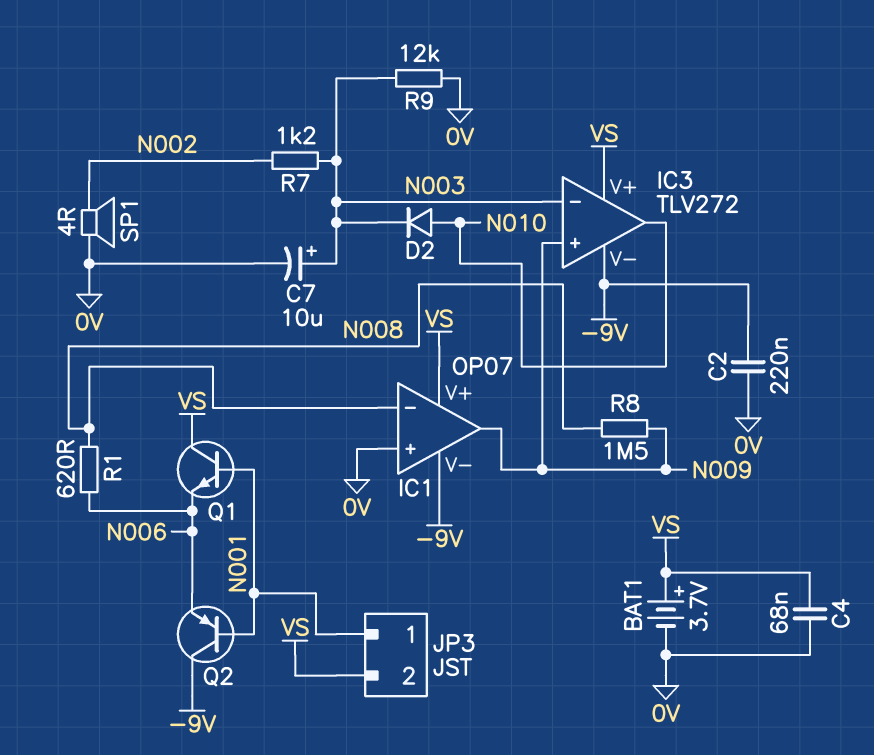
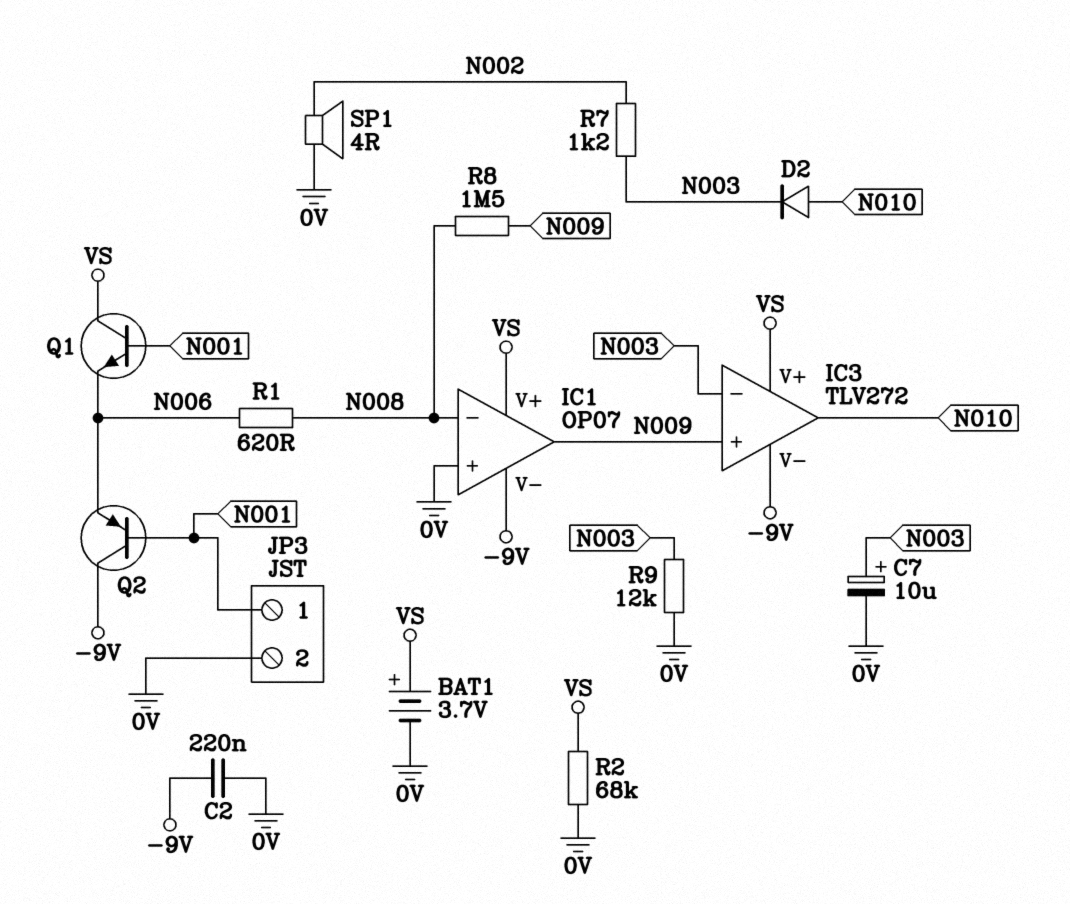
C4: 68nF (0V, VS) -> none
JP3 pin 2: VS -> 0V
R2: none -> 68k (0V, VS)

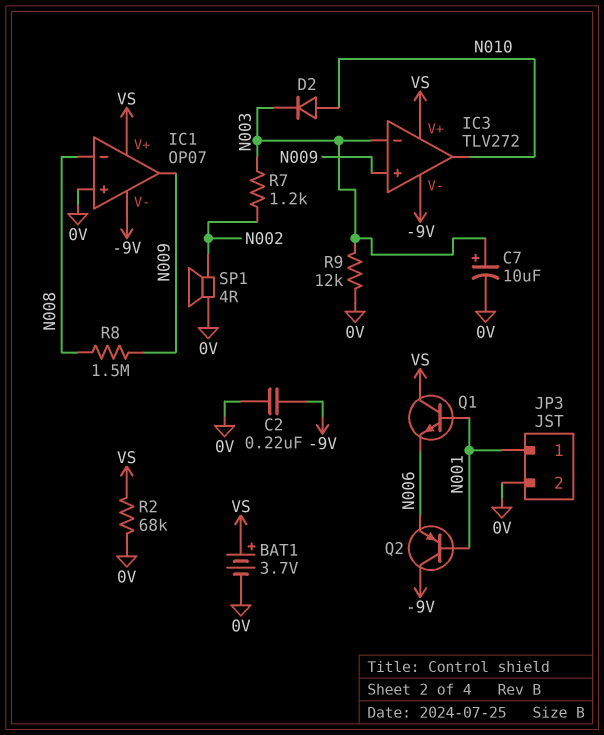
R1: 620 (N006, N008) -> none

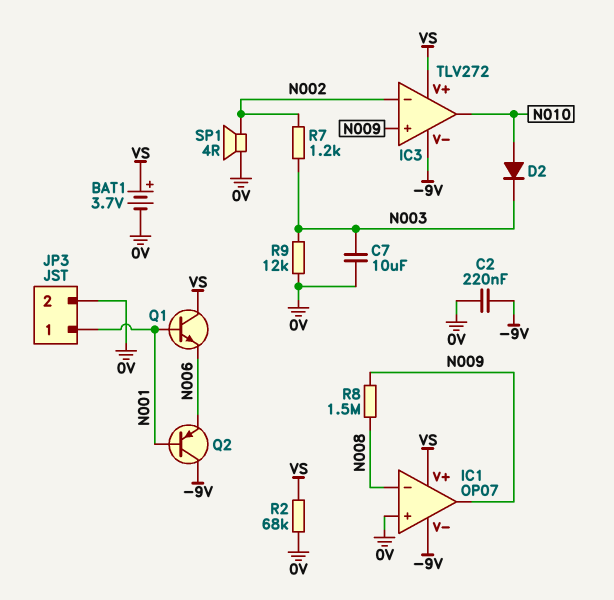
C7: 10uF (plus N003, minus 0V) -> 10uF (0V, N003)
IC3 pin in-: N003 -> N002

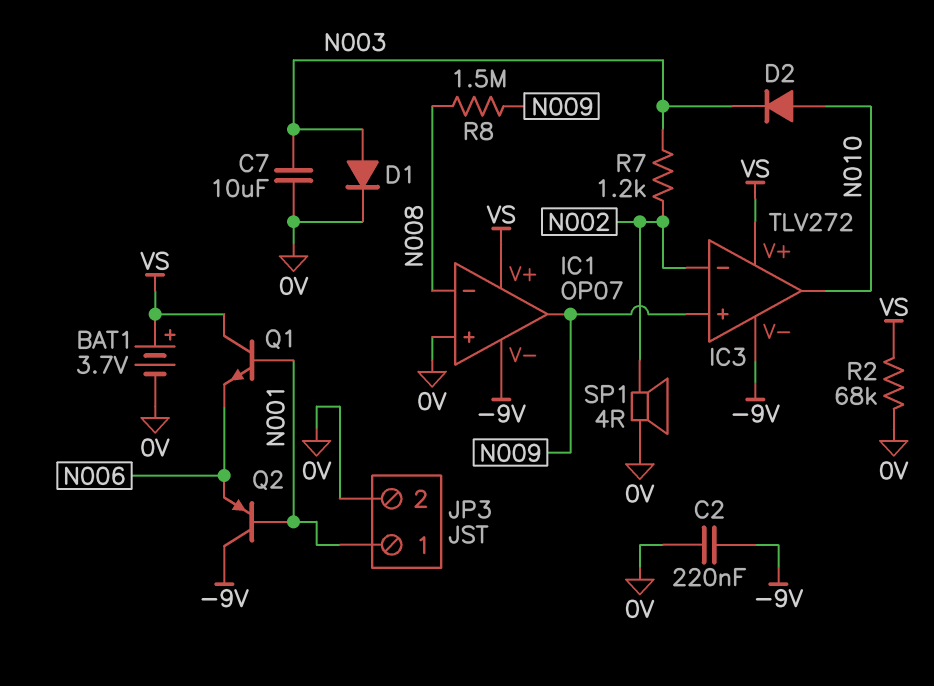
D1: none -> diode (A N003, K 0V)
R9: 12k (0V, N003) -> none

